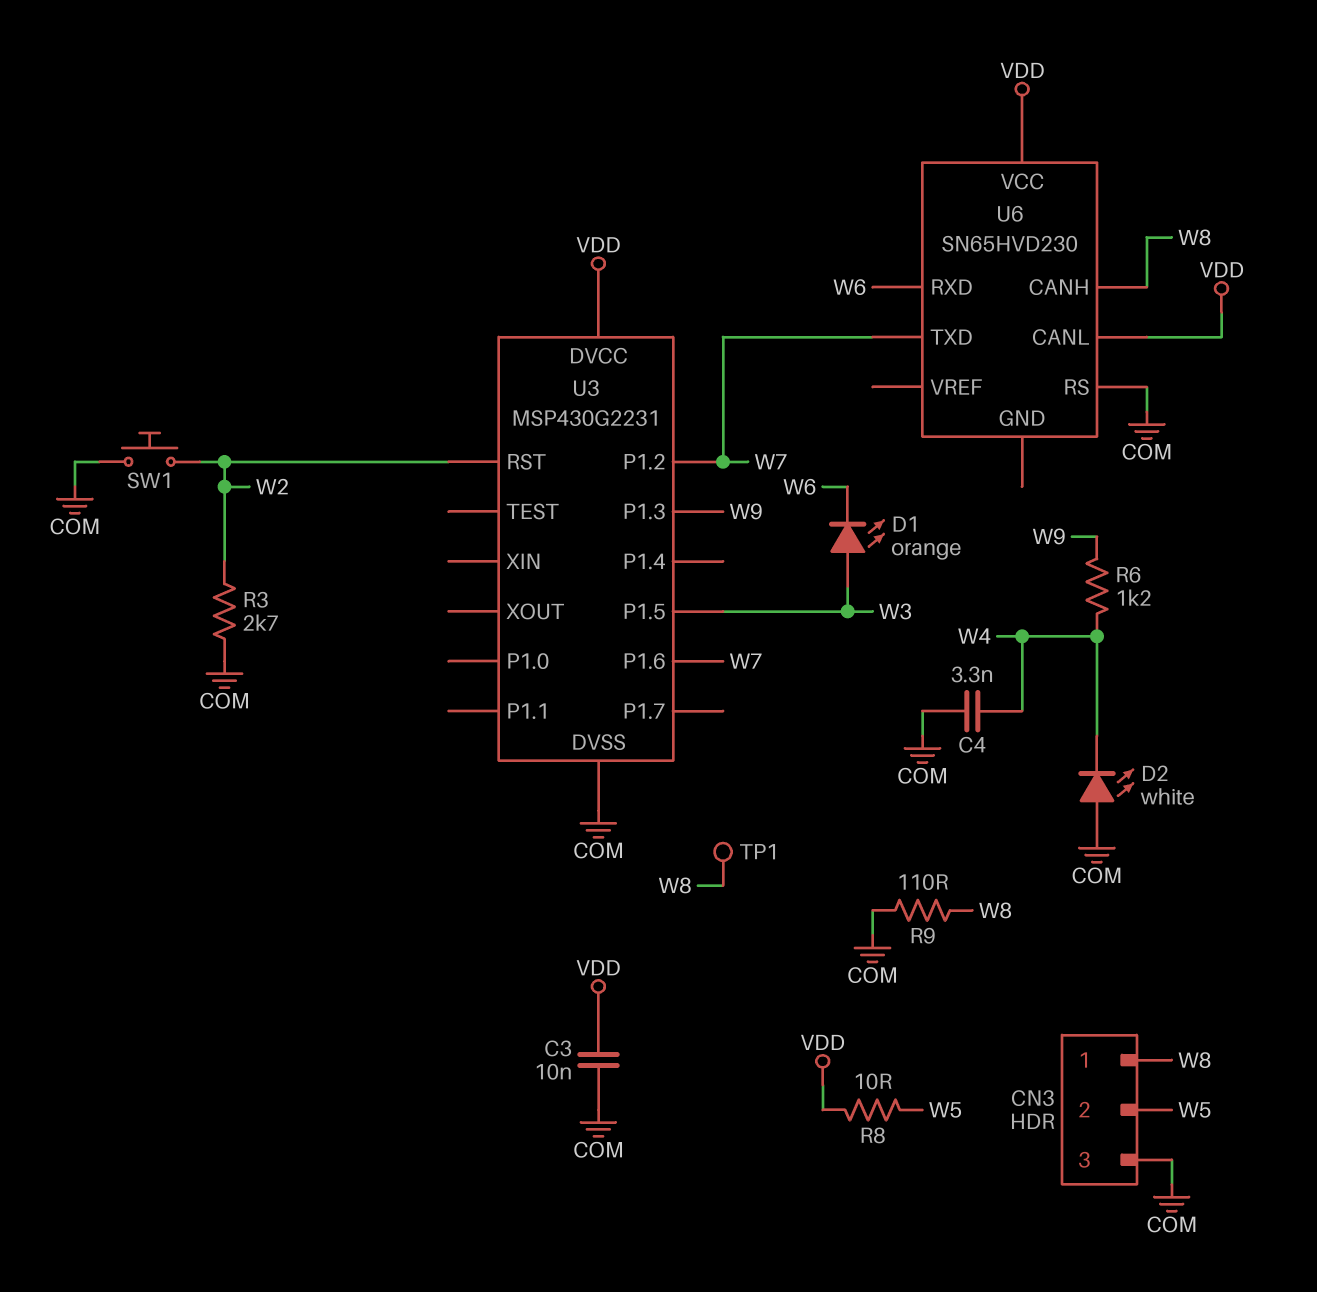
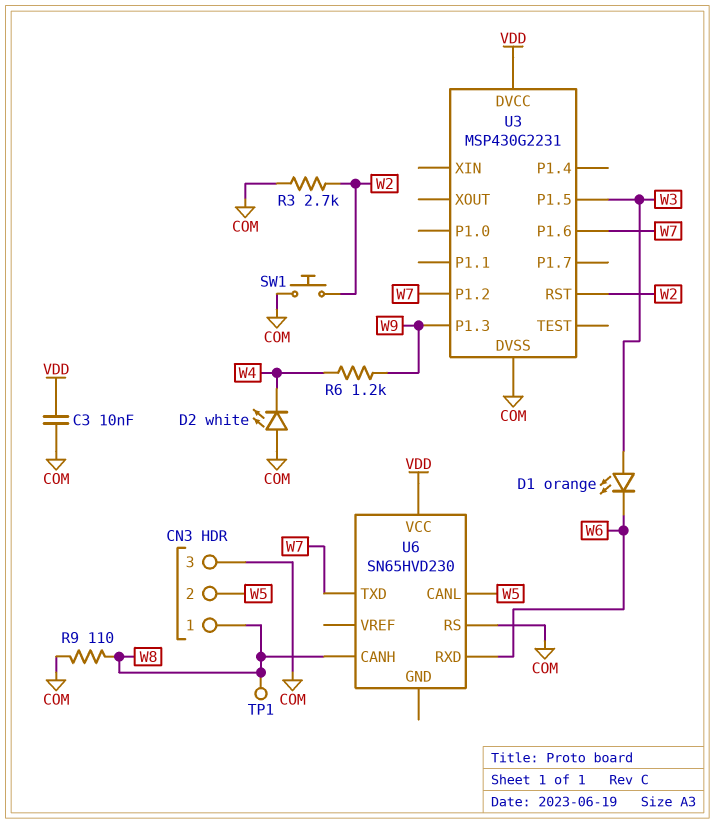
C4: 3.3nF (COM, W4) -> none
R8: 10 (VDD, W5) -> none
U6 pin CANL: VDD -> W5

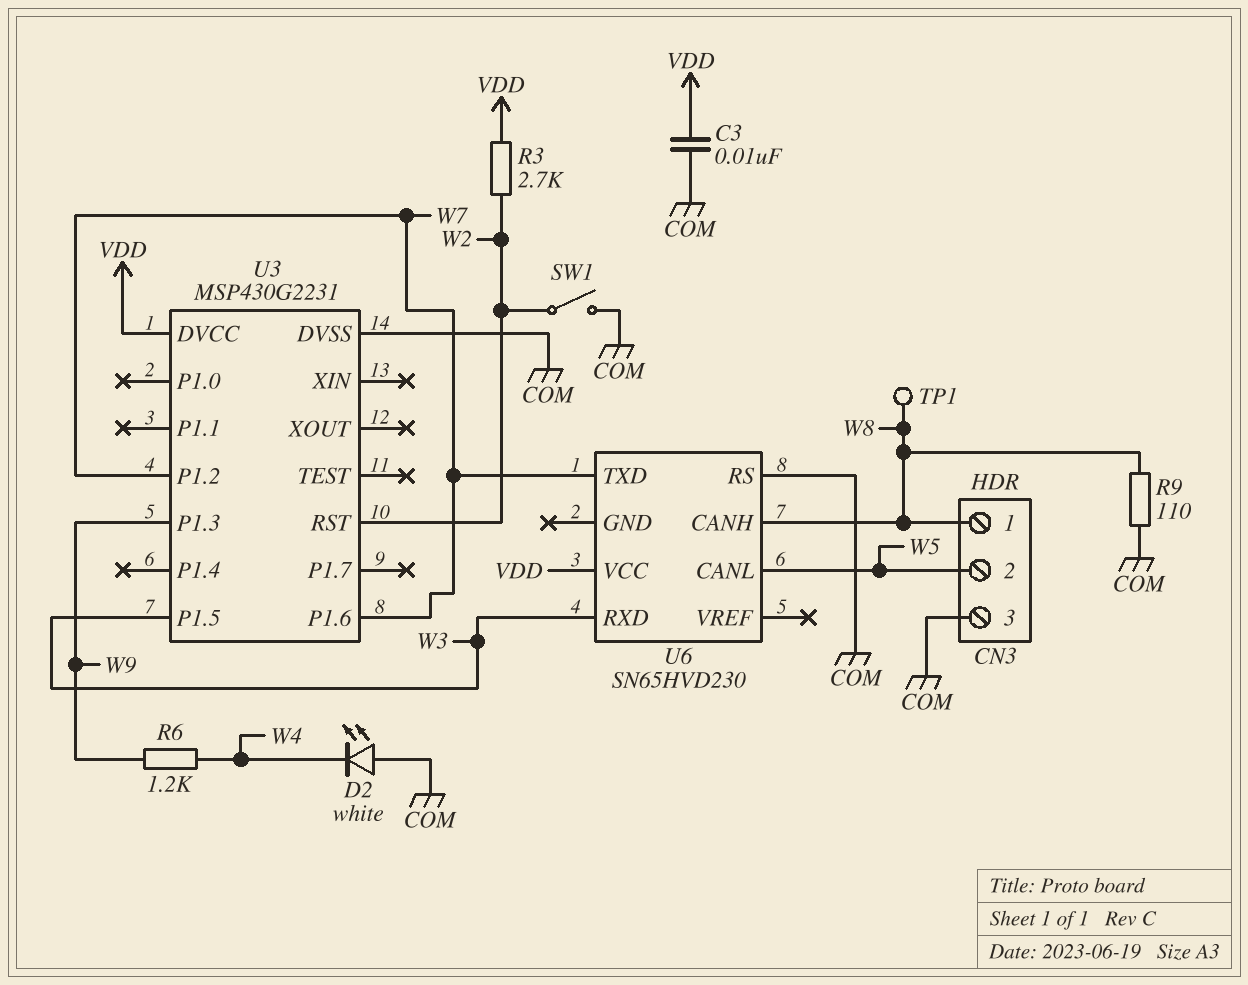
D1: LED orange (A W3, K W6) -> none
R3: 2.7k (COM, W2) -> 2.7k (VDD, W2)
SW1: button (COM, W2) -> switch (COM, W2)
U6 pin RXD: W6 -> W3

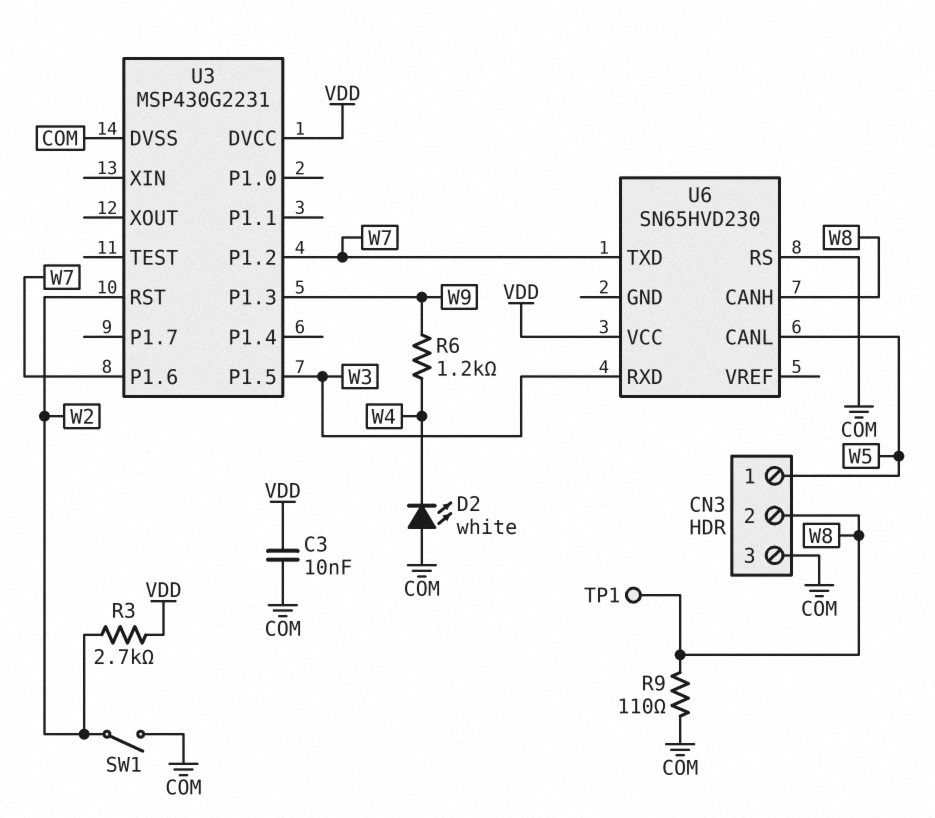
CN3 pin 1: W8 -> W5
CN3 pin 2: W5 -> W8

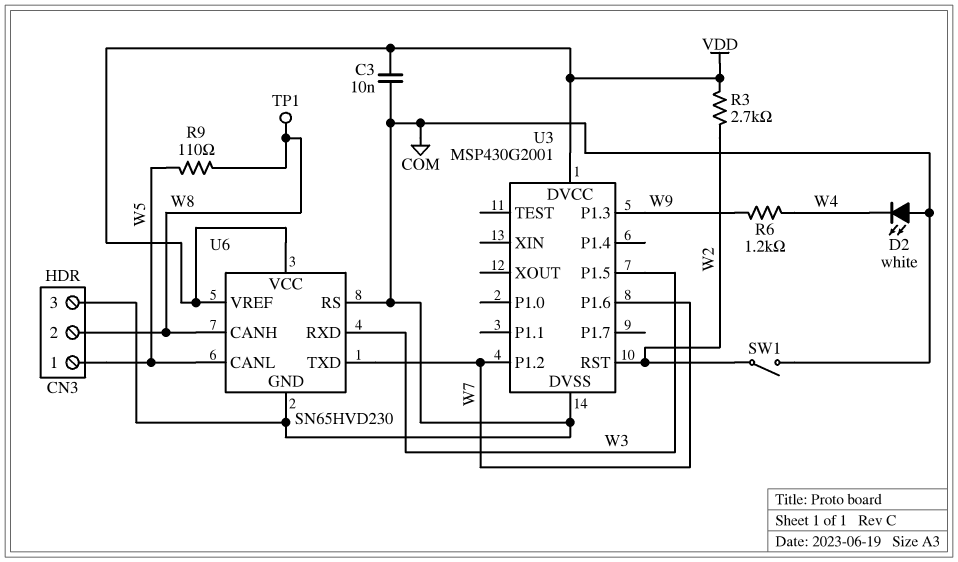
R9: 110 (COM, W8) -> 110 (W5, W8)
U3: MSP430G2231 -> MSP430G2001
U6 pin GND: none -> COM
U6 pin VREF: none -> VDD

